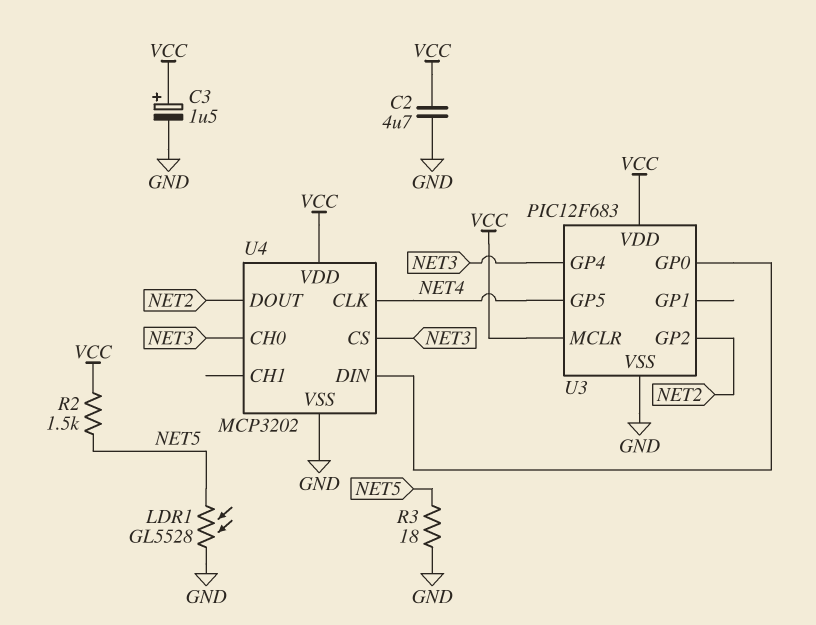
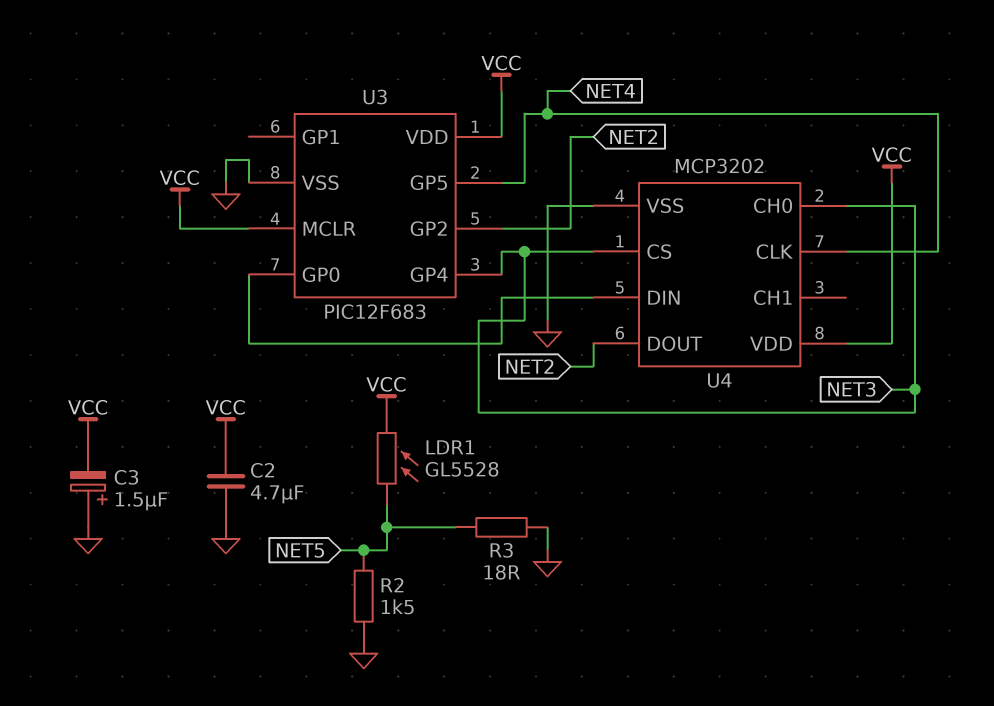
C3: 1.5uF (plus VCC, minus GND) -> 1.5uF (plus GND, minus VCC)
LDR1: GL5528 (GND, NET5) -> GL5528 (NET5, VCC)
R2: 1.5k (NET5, VCC) -> 1.5k (GND, NET5)

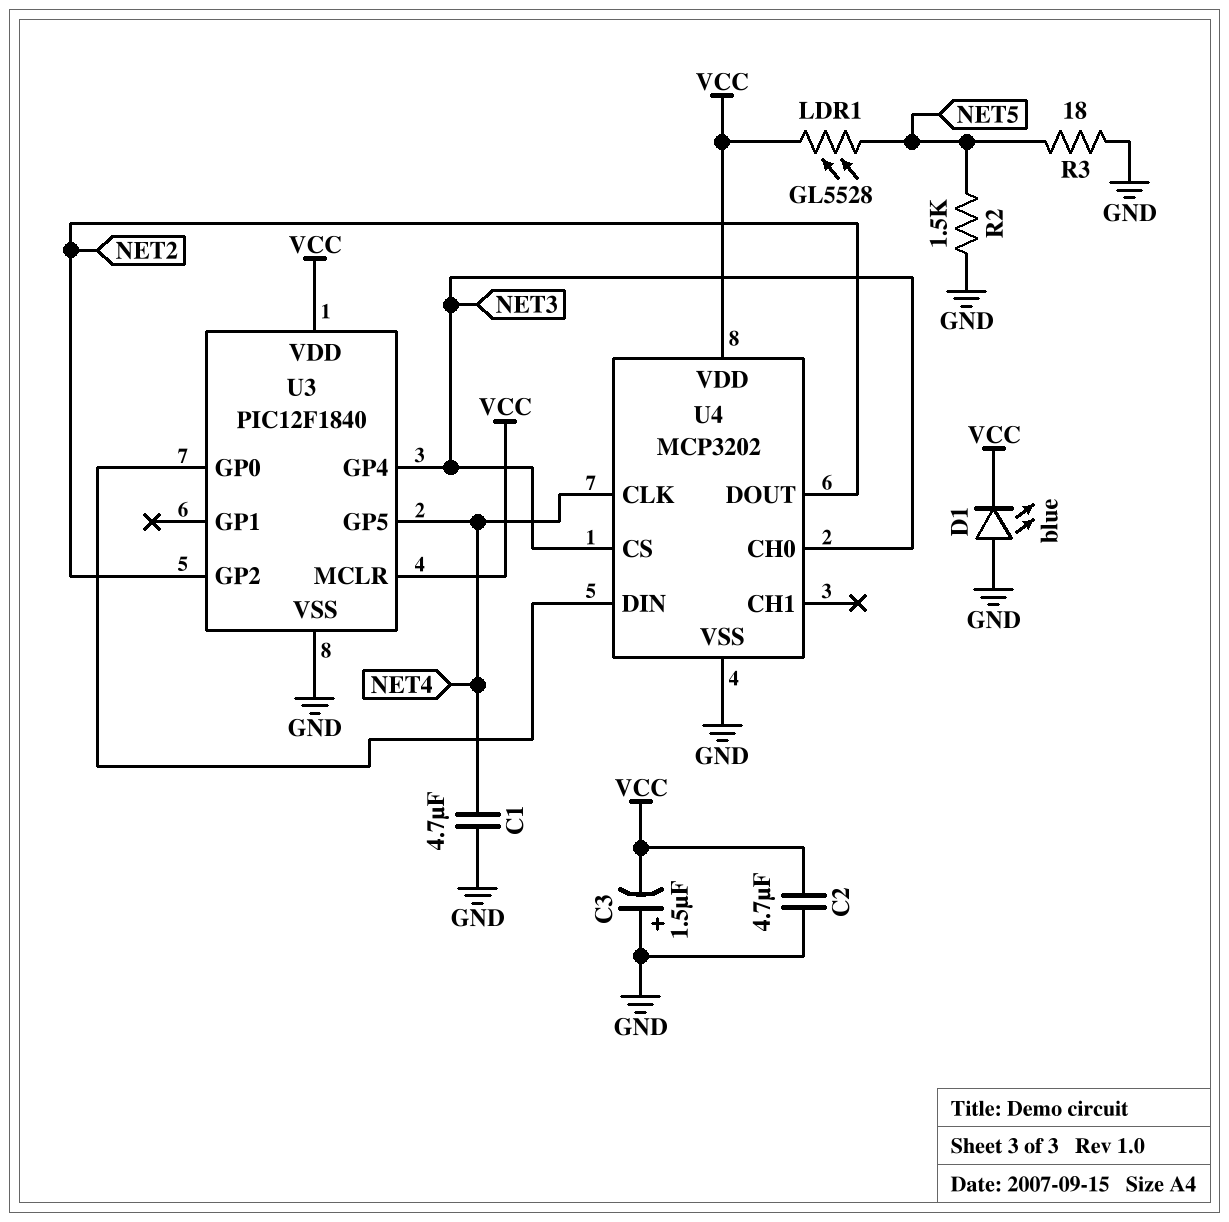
C1: none -> 4.7uF (GND, NET4)
D1: none -> LED blue (A GND, K VCC)
U3: PIC12F683 -> PIC12F1840

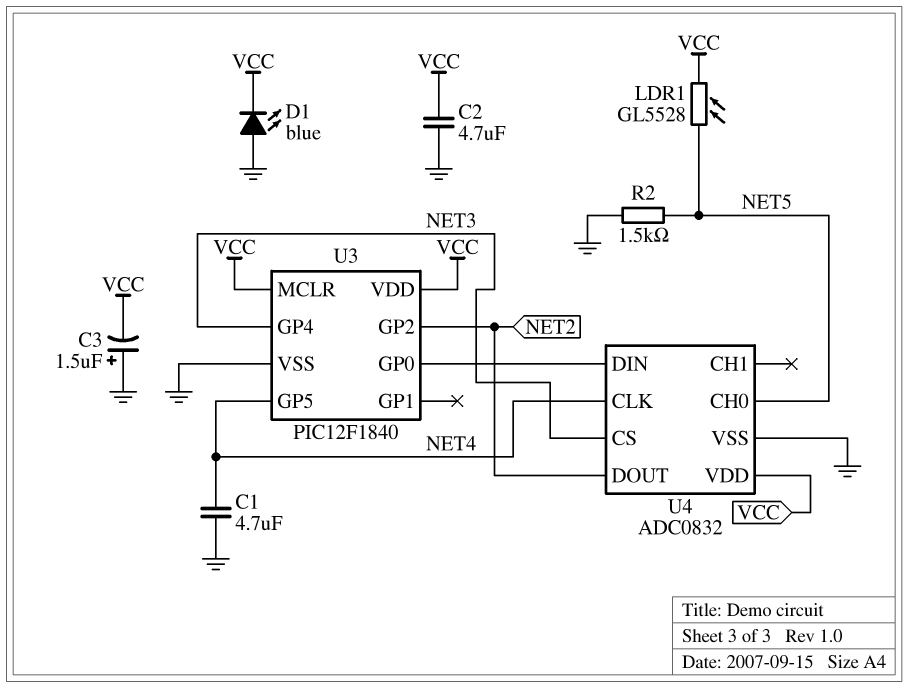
R3: 18 (GND, NET5) -> none
U4: MCP3202 -> ADC0832
U4 pin CH0: NET3 -> NET5

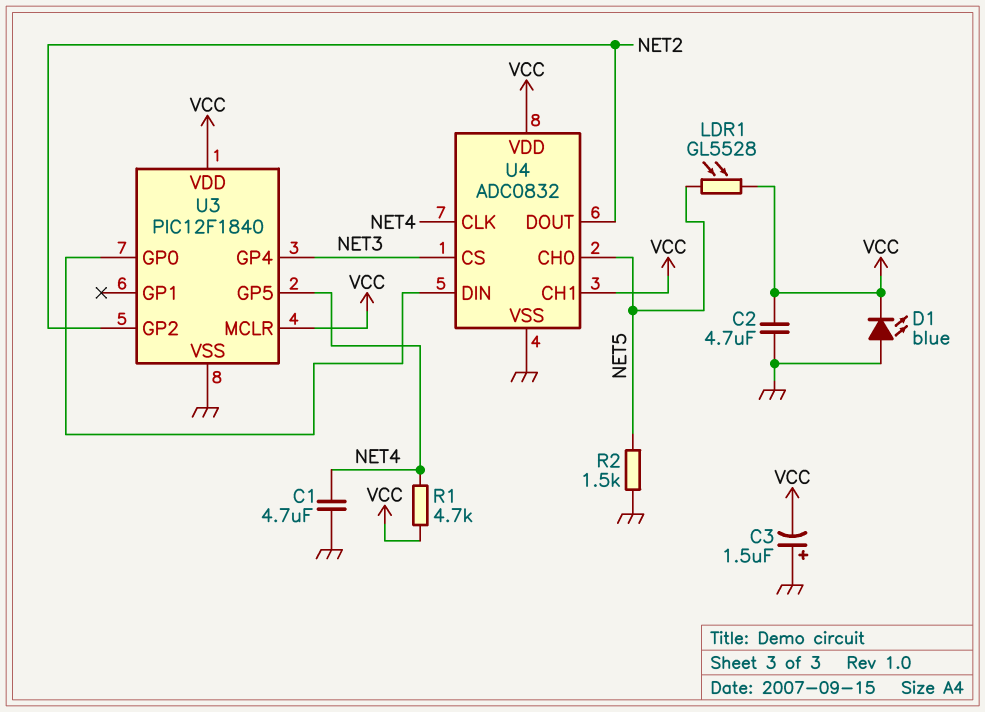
R1: none -> 4.7k (NET4, VCC)
U4 pin CH1: none -> VCC

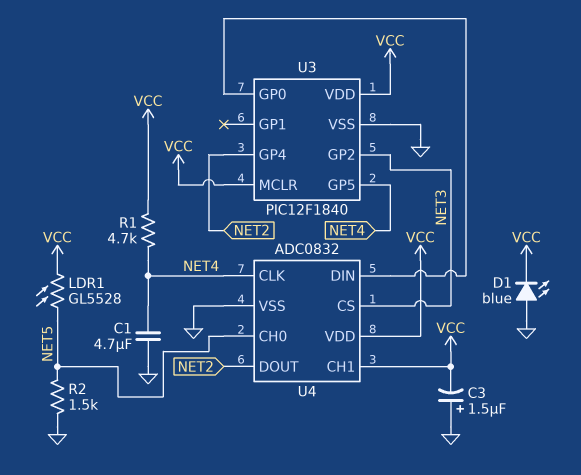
C2: 4.7uF (GND, VCC) -> none
U3 pin GP2: NET2 -> NET3
U3 pin GP4: NET3 -> NET2

